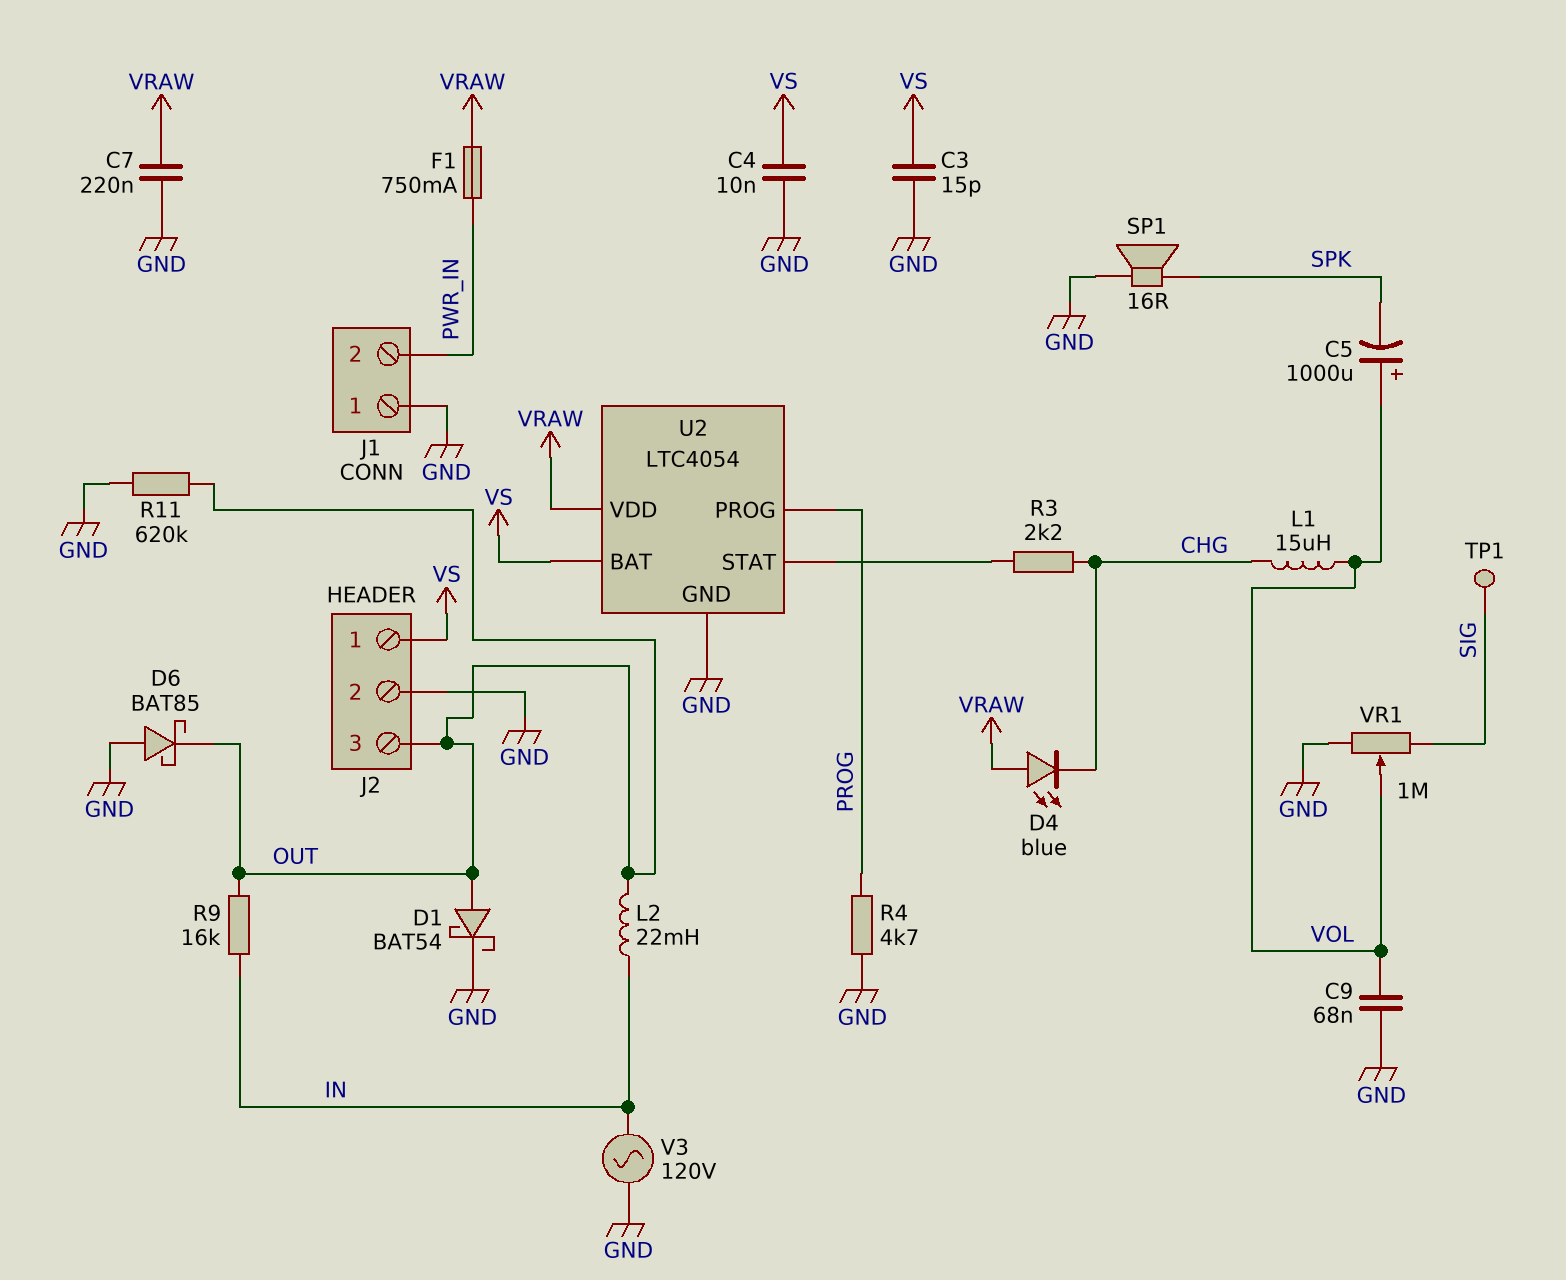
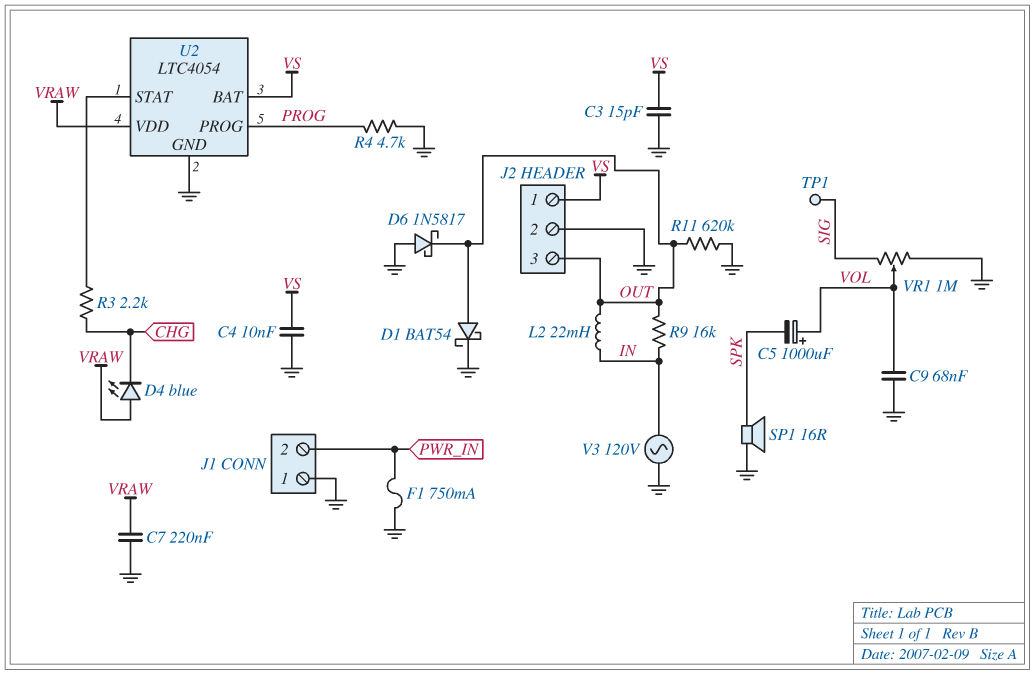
D6: schottky BAT85 (A GND, K OUT) -> schottky 1N5817 (A GND, K OUT)
F1: 750mA (PWR_IN, VRAW) -> 750mA (GND, PWR_IN)
L1: 15uH (CHG, VOL) -> none

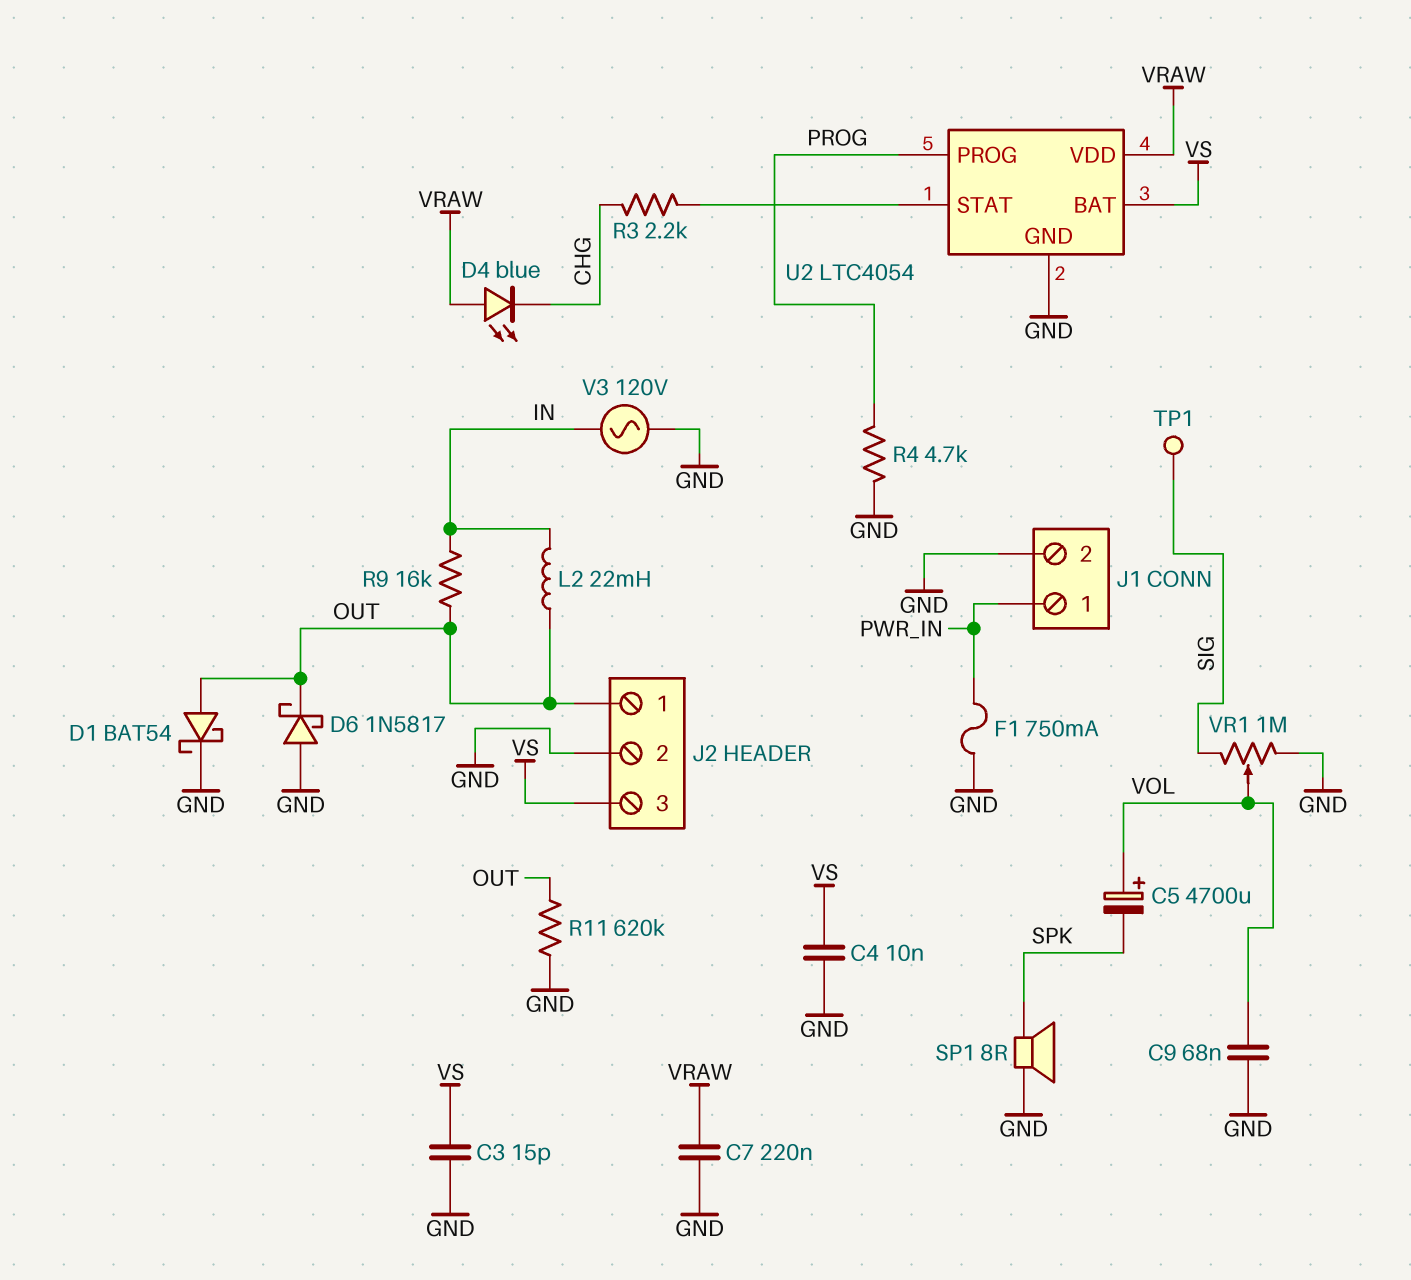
C5: 1000uF (plus VOL, minus SPK) -> 4700uF (plus VOL, minus SPK)
J1 pin 1: GND -> PWR_IN
J1 pin 2: PWR_IN -> GND
J2 pin 1: VS -> OUT
J2 pin 3: OUT -> VS
SP1: speaker 16R (GND, SPK) -> speaker 8R (GND, SPK)

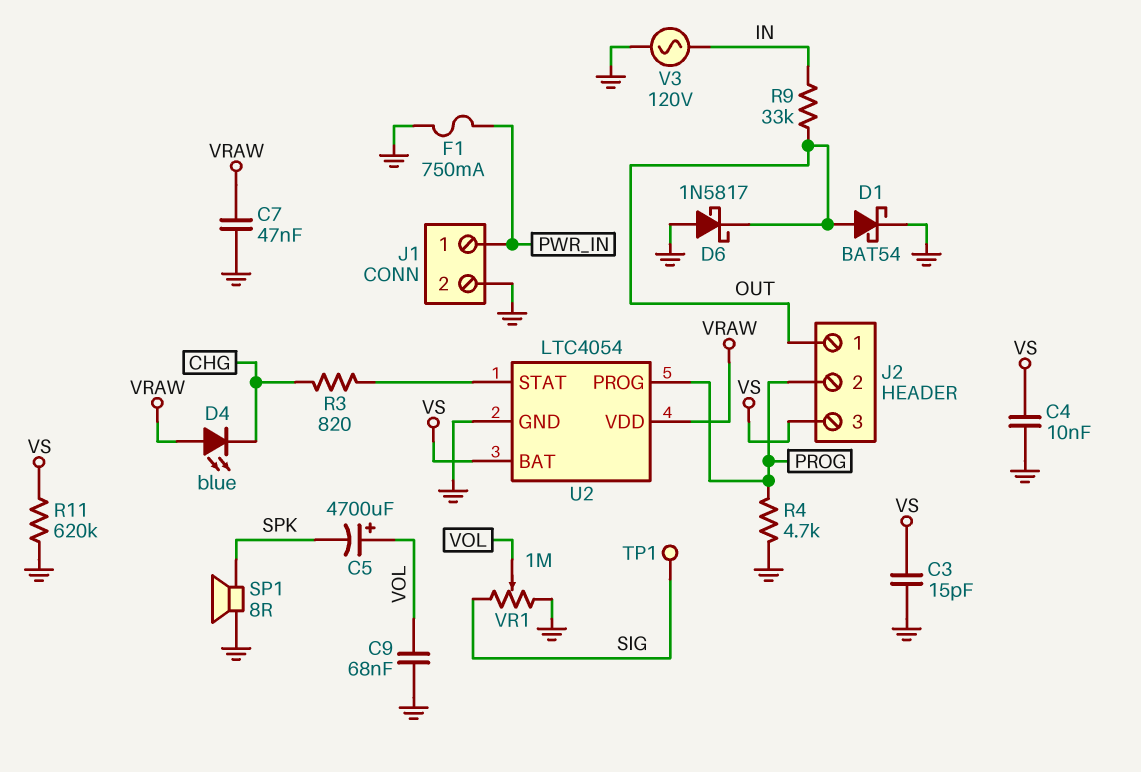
C7: 220nF (GND, VRAW) -> 47nF (GND, VRAW)
J2 pin 2: GND -> PROG
L2: 22mH (IN, OUT) -> none
R3: 2.2k (CHG, U2/STAT) -> 820 (CHG, U2/STAT)
R9: 16k (IN, OUT) -> 33k (IN, OUT)
R11: 620k (GND, OUT) -> 620k (GND, VS)

